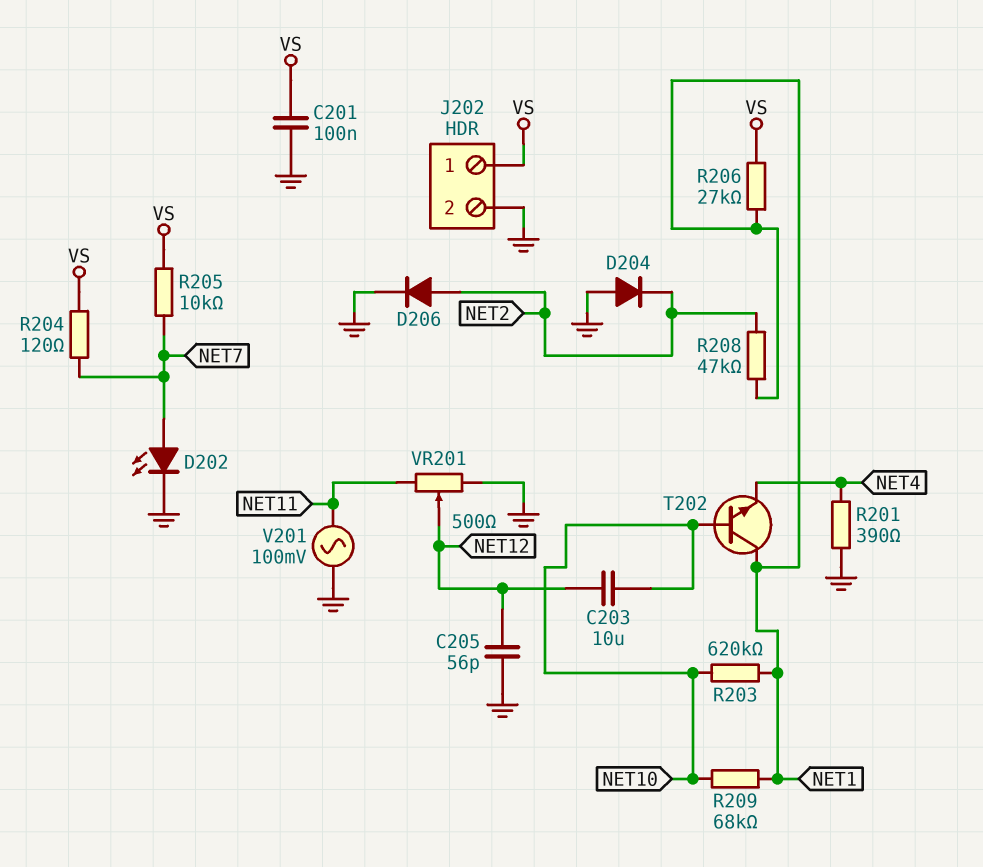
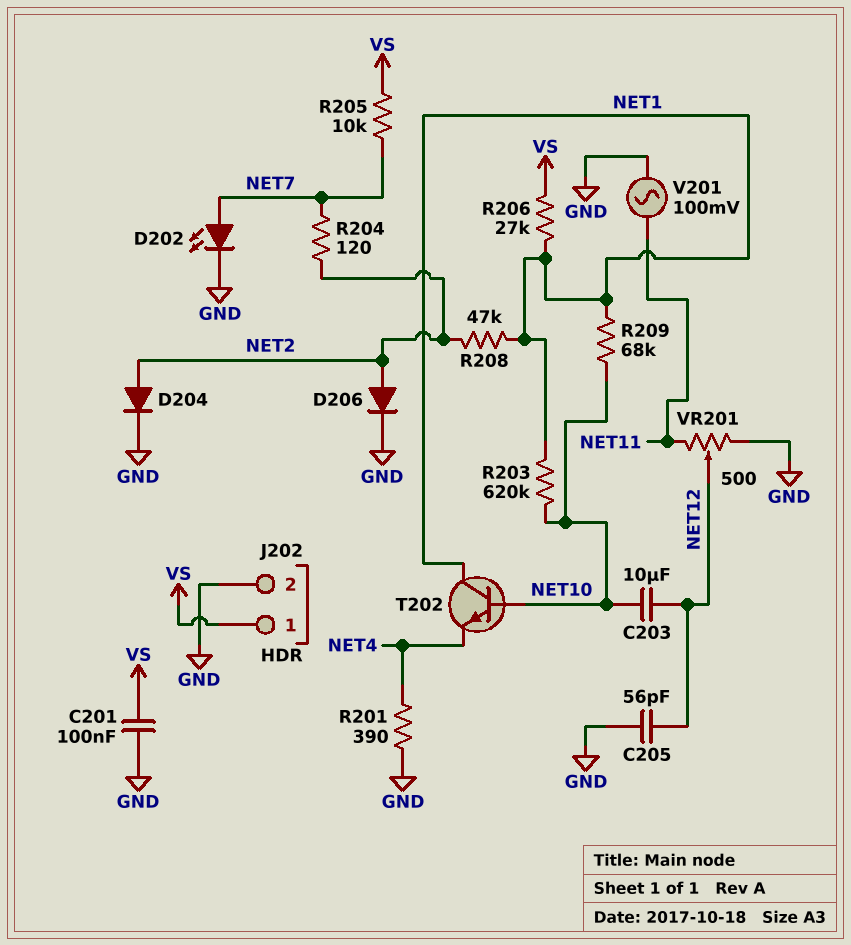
D204: diode (A GND, K NET2) -> diode (A NET2, K GND)
R204: 120 (NET7, VS) -> 120 (NET2, NET7)

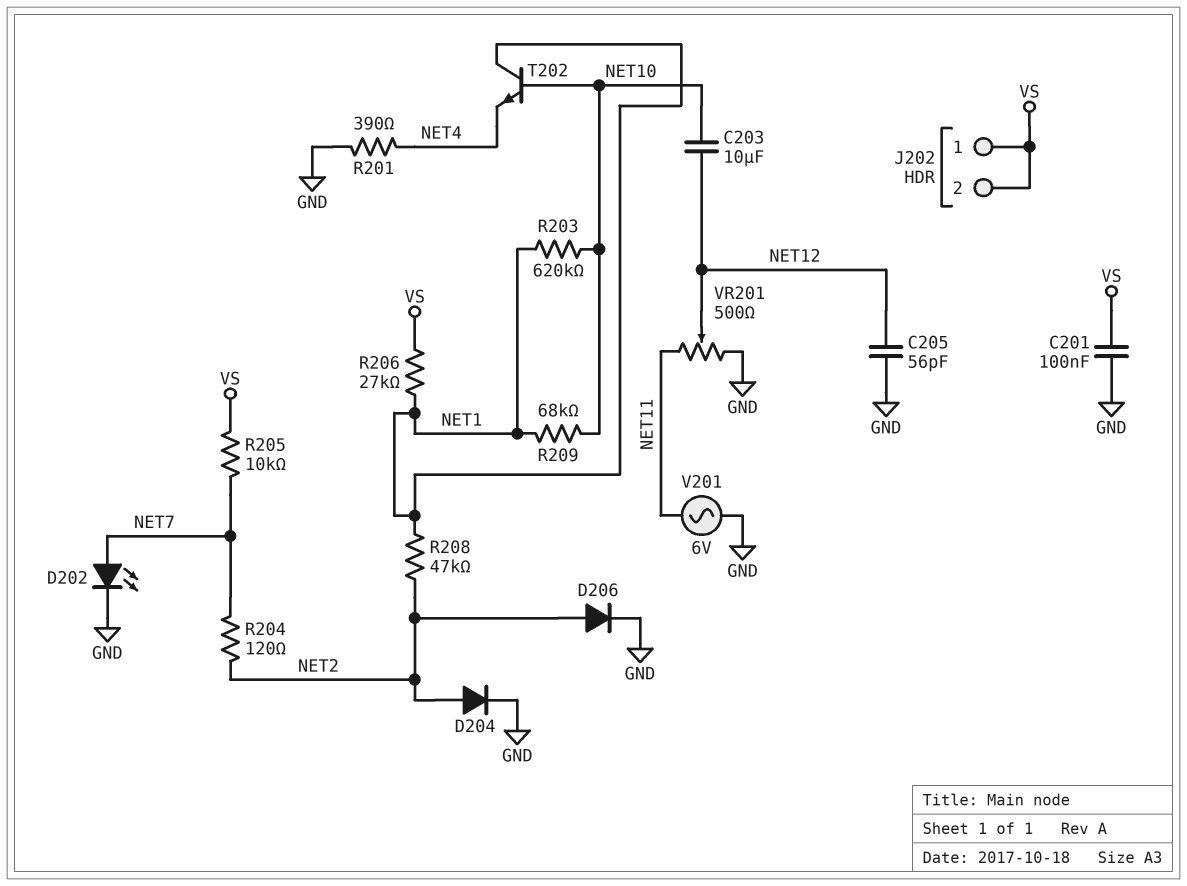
J202 pin 2: GND -> VS
V201: AC 100mV (GND, NET11) -> AC 6V (GND, NET11)

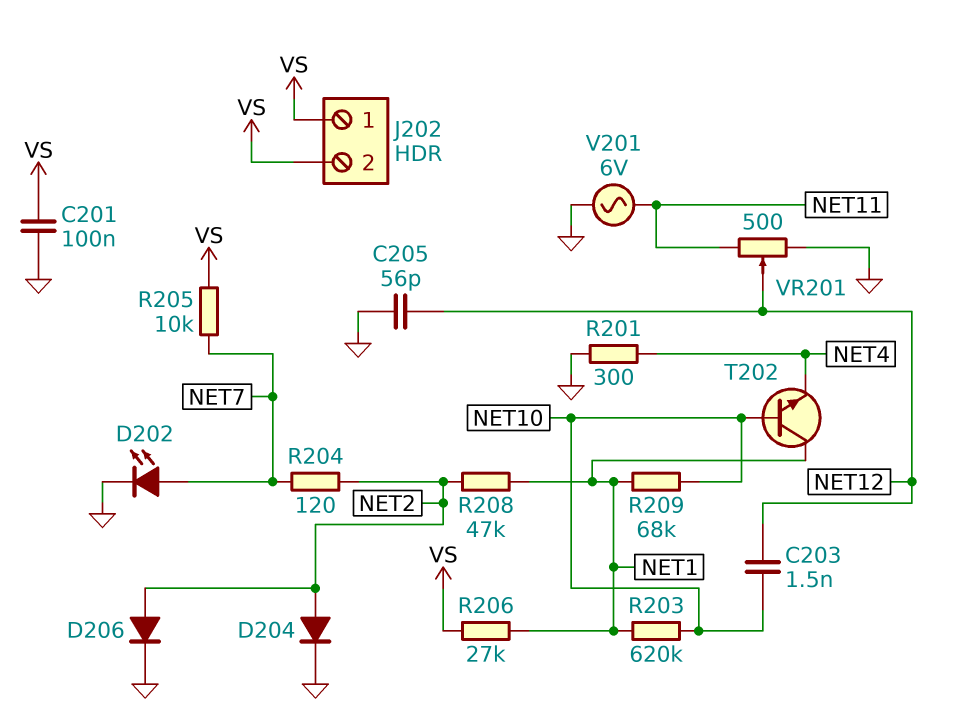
C203: 10uF (NET10, NET12) -> 1.5nF (NET10, NET12)
R201: 390 (GND, NET4) -> 300 (GND, NET4)

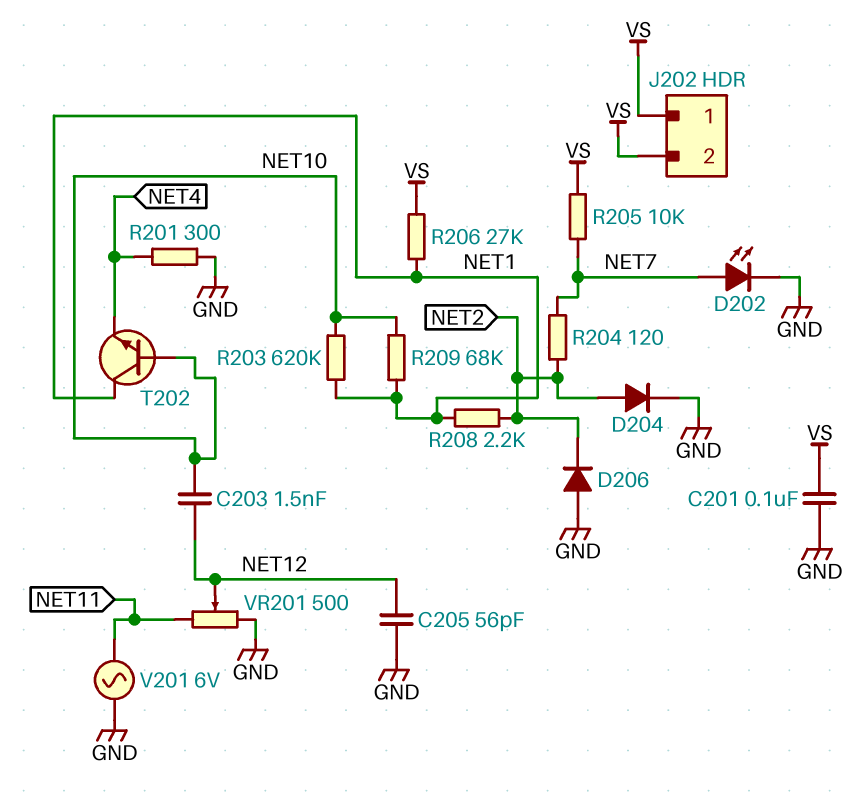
D206: diode (A NET2, K GND) -> diode (A GND, K NET2)
R208: 47k (NET1, NET2) -> 2.2k (NET1, NET2)

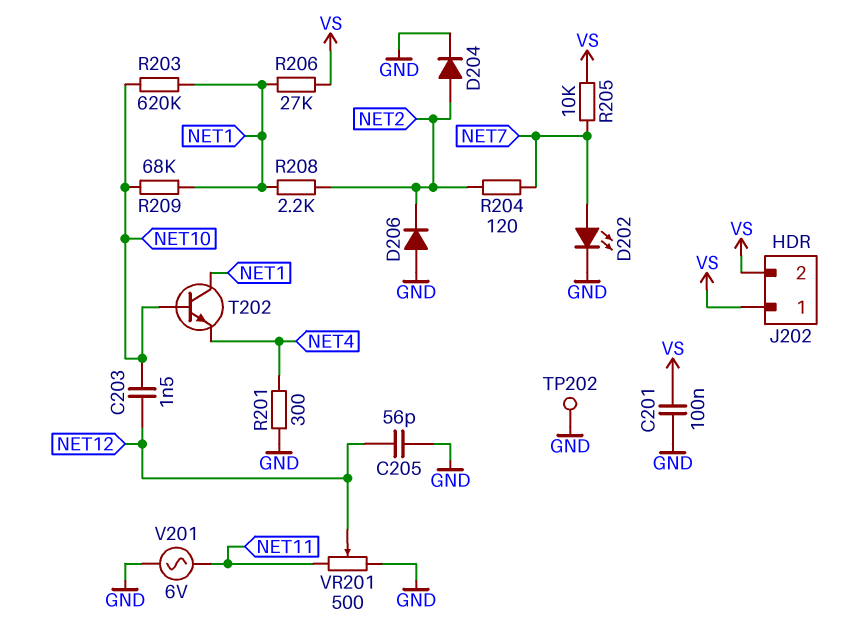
TP202: none -> test point (GND)

